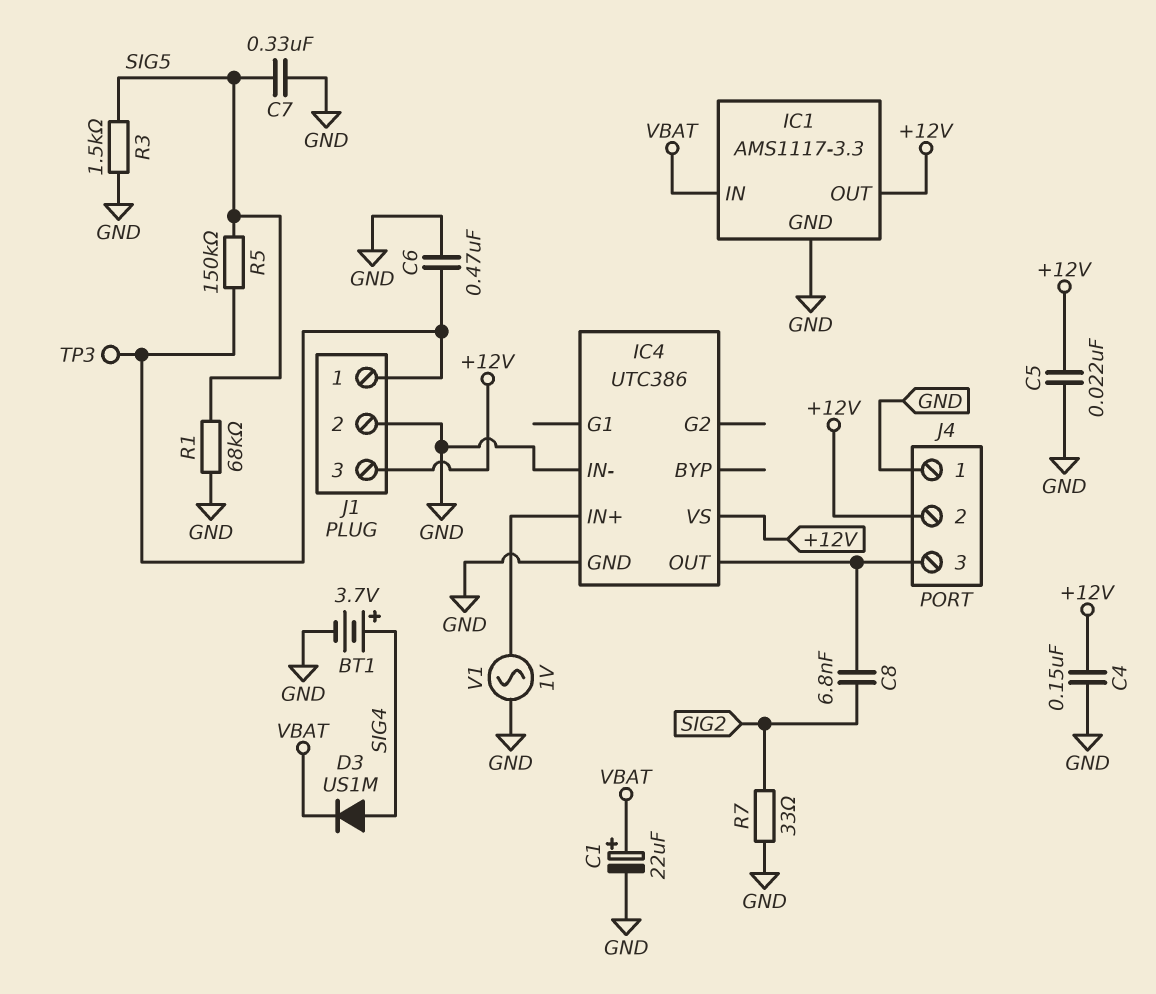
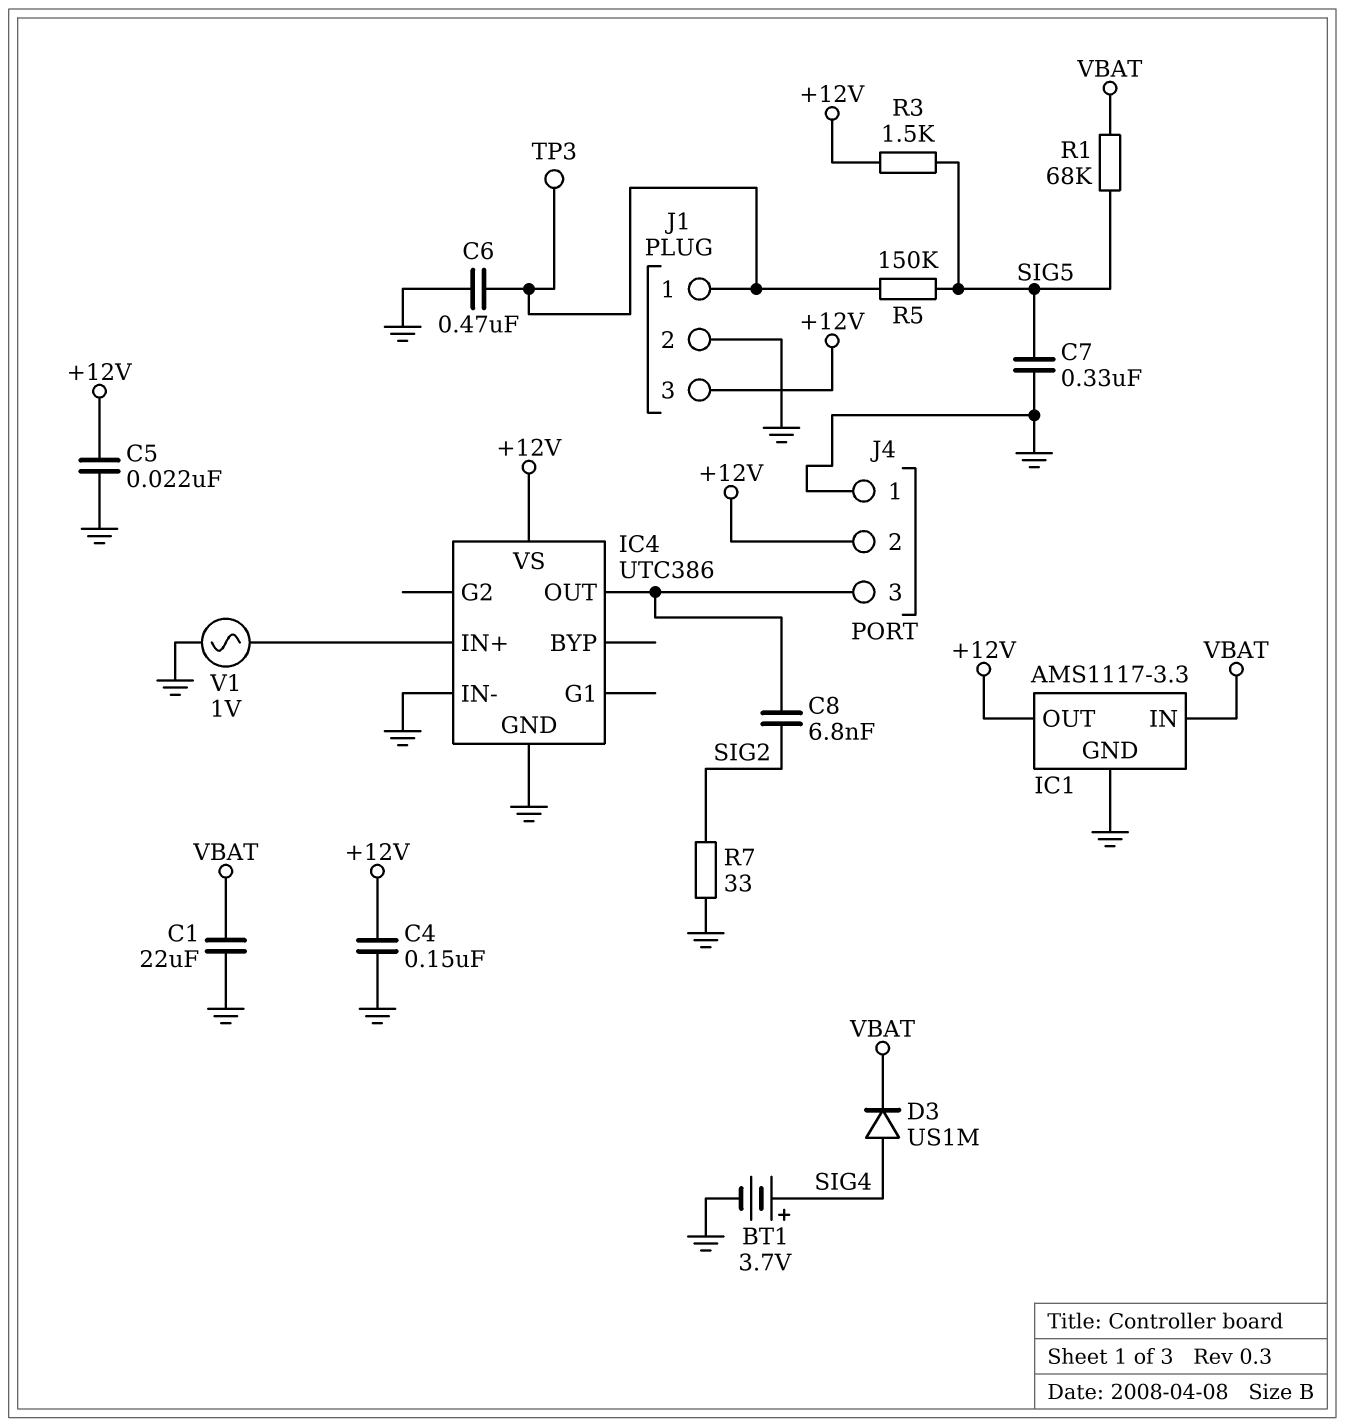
C1: 22uF (plus VBAT, minus GND) -> 22uF (GND, VBAT)
R1: 68k (GND, SIG5) -> 68k (SIG5, VBAT)
R3: 1.5k (GND, SIG5) -> 1.5k (+12V, SIG5)

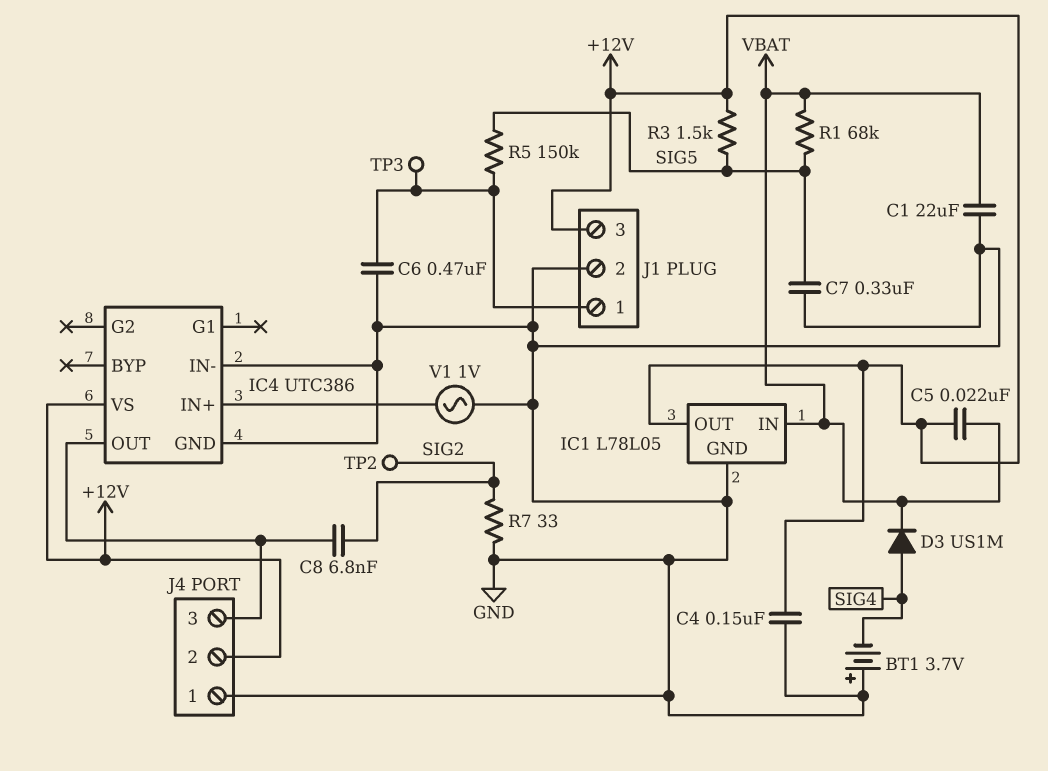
BT1: 3.7V (plus SIG4, minus GND) -> 3.7V (plus GND, minus SIG4)
C5: 22nF (+12V, GND) -> 22nF (+12V, VBAT)
IC1: AMS1117-3.3 -> L78L05
TP2: none -> test point (SIG2)

